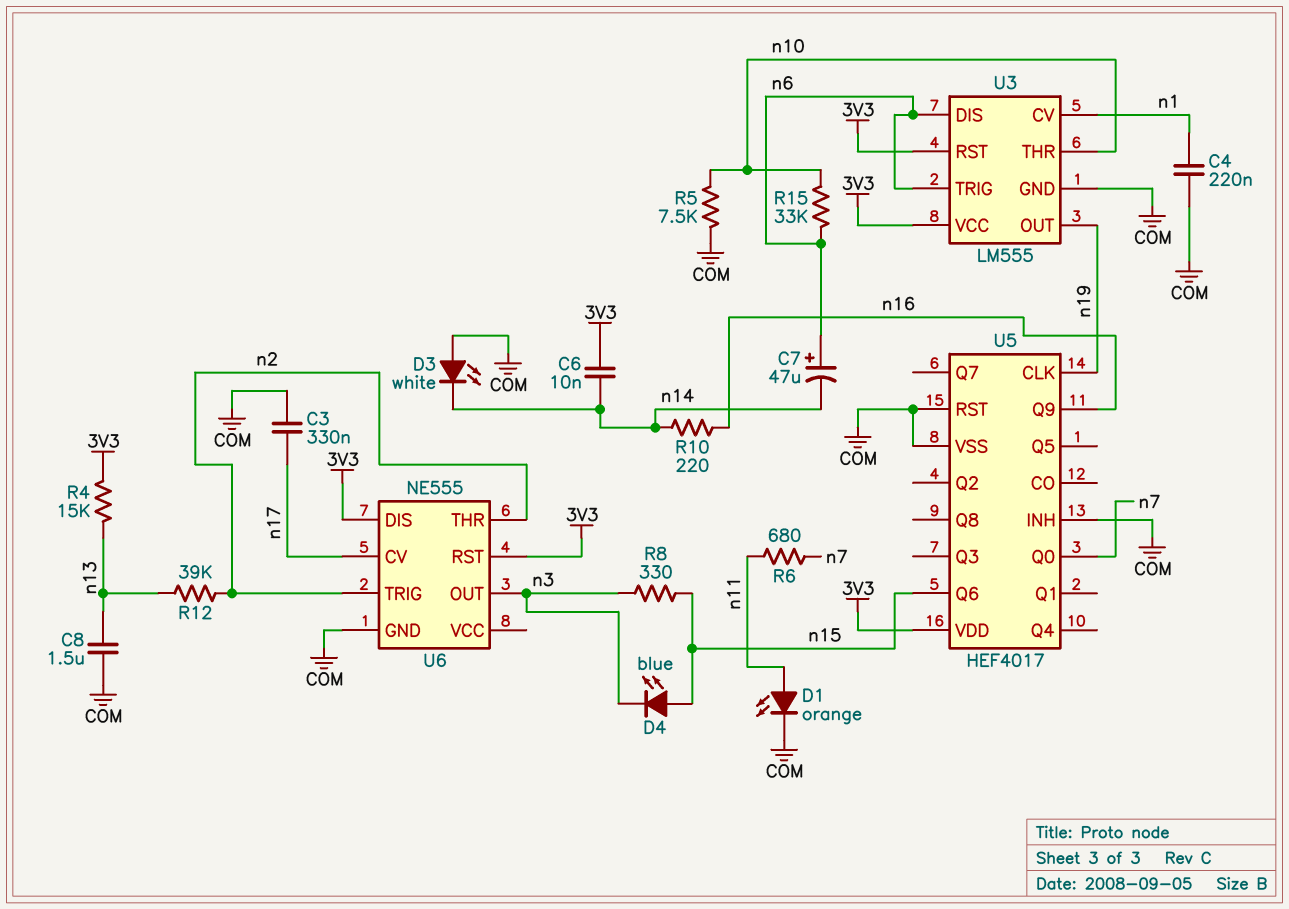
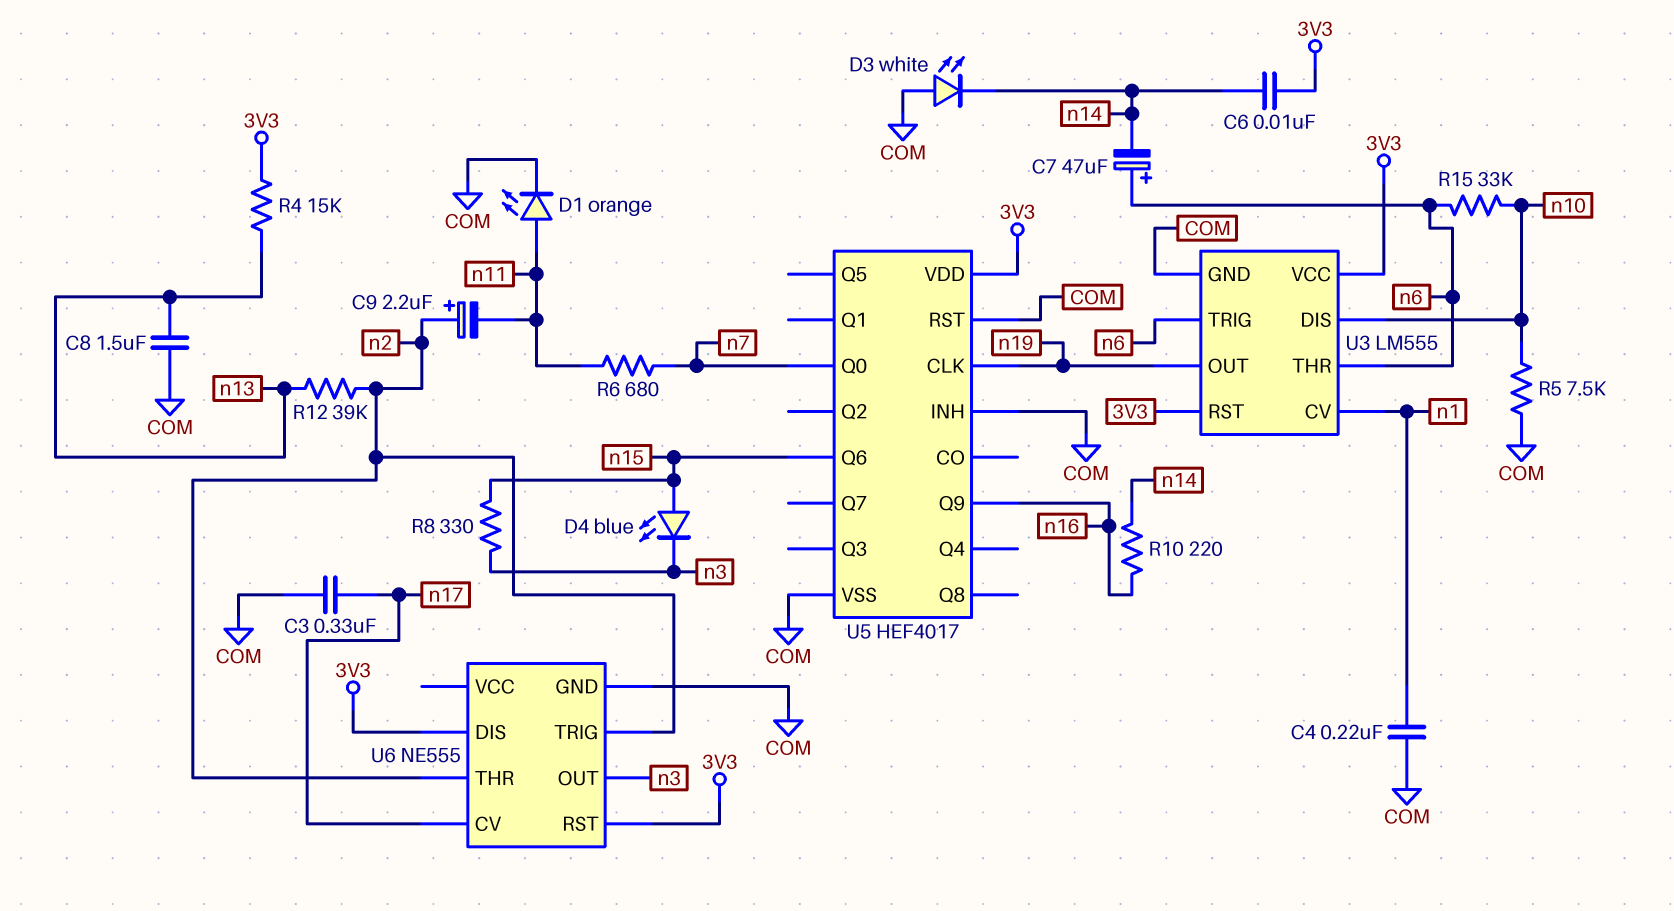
C9: none -> 2.2uF (plus n2, minus n11)
U3 pin DIS: n6 -> n10
U3 pin THR: n10 -> n6

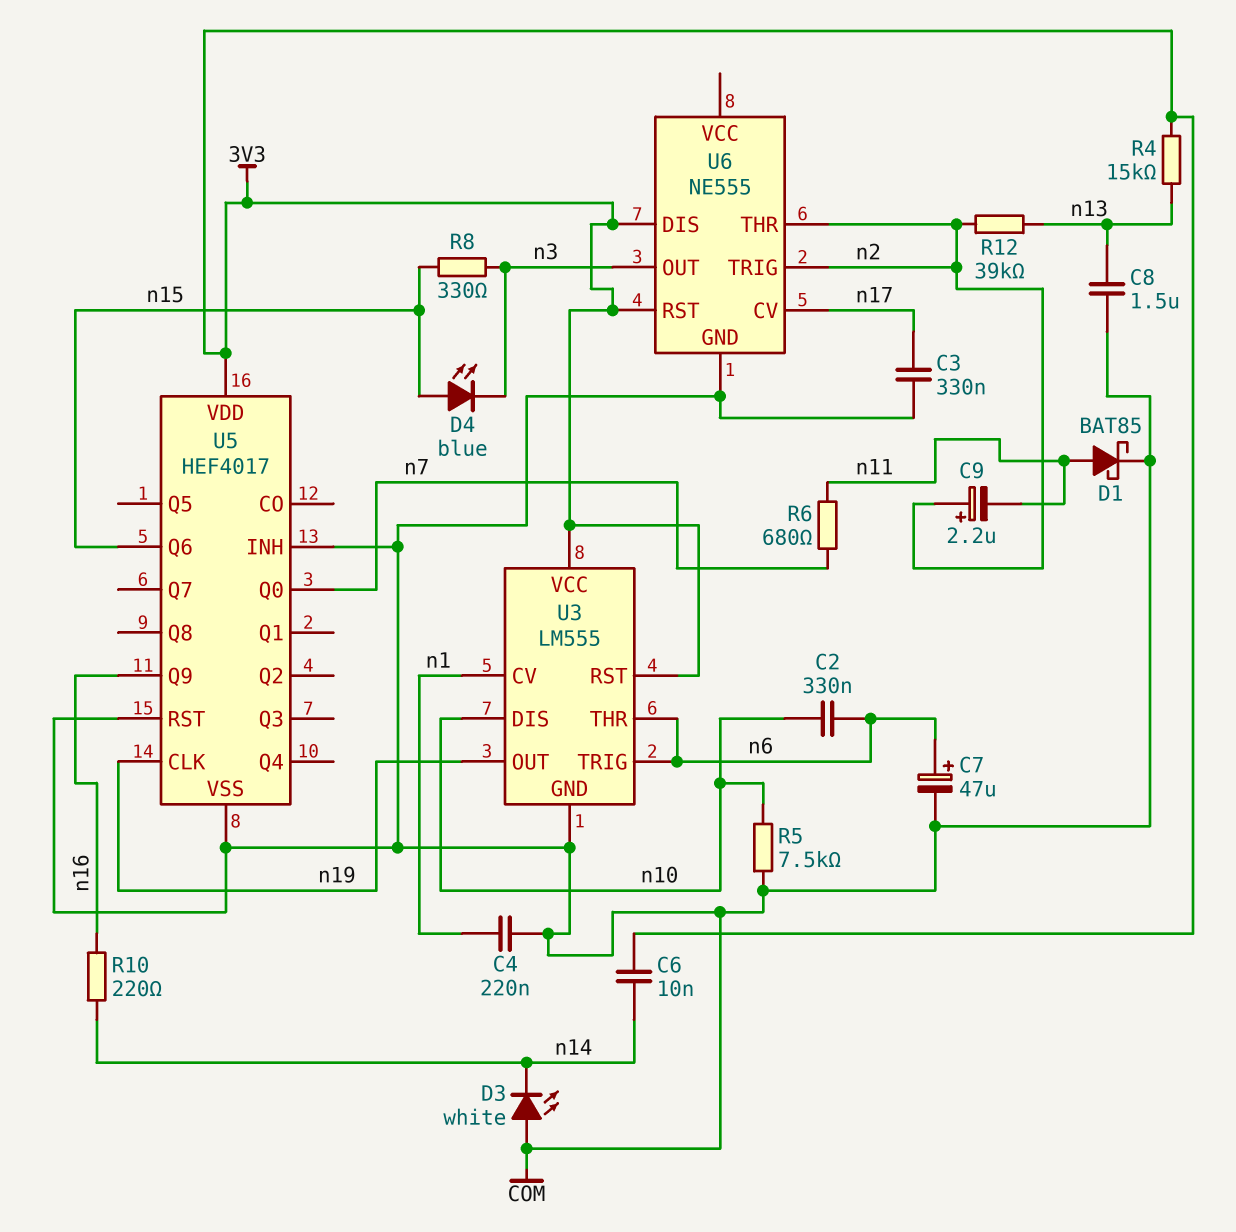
C2: none -> 330nF (n6, n10)
C7: 47uF (plus n6, minus n14) -> 47uF (plus n6, minus COM)
D1: LED orange (A n11, K COM) -> schottky BAT85 (A n11, K COM)
R15: 33k (n6, n10) -> none

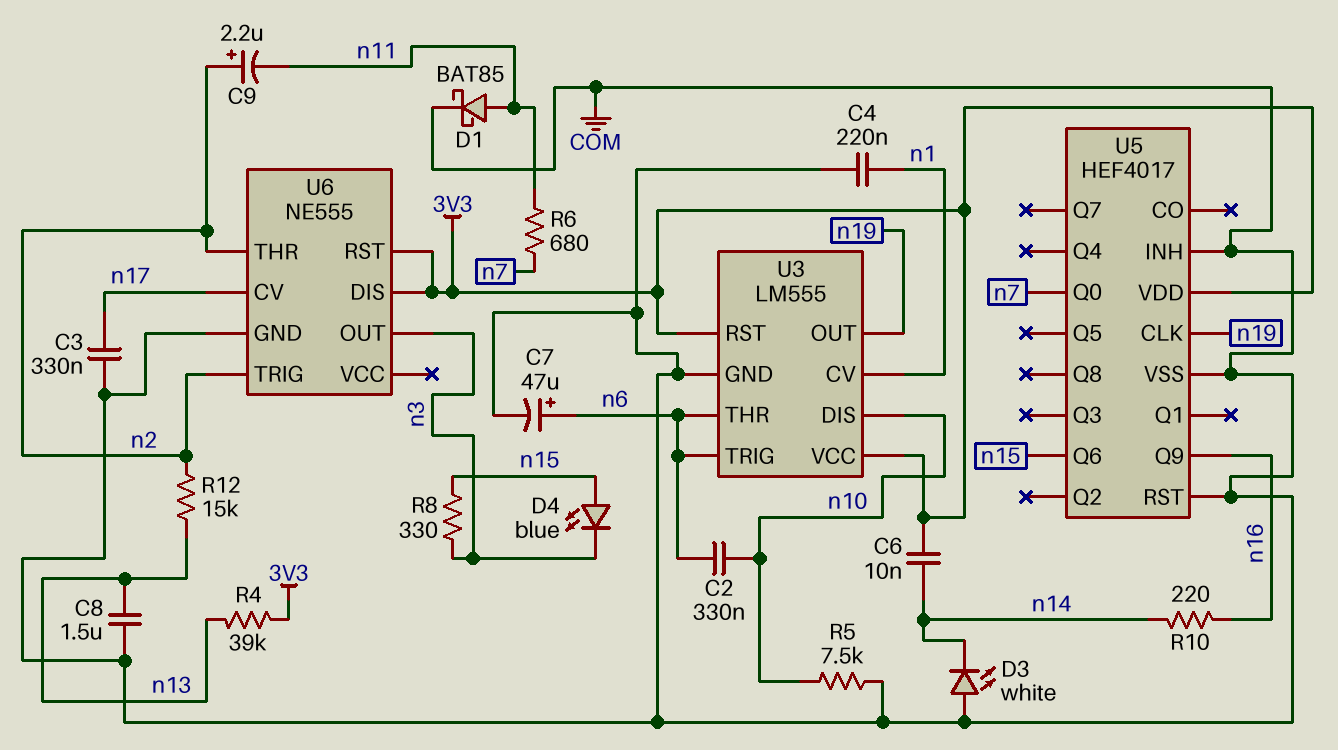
R4: 15k (3V3, n13) -> 39k (3V3, n13)
R12: 39k (n2, n13) -> 15k (n2, n13)

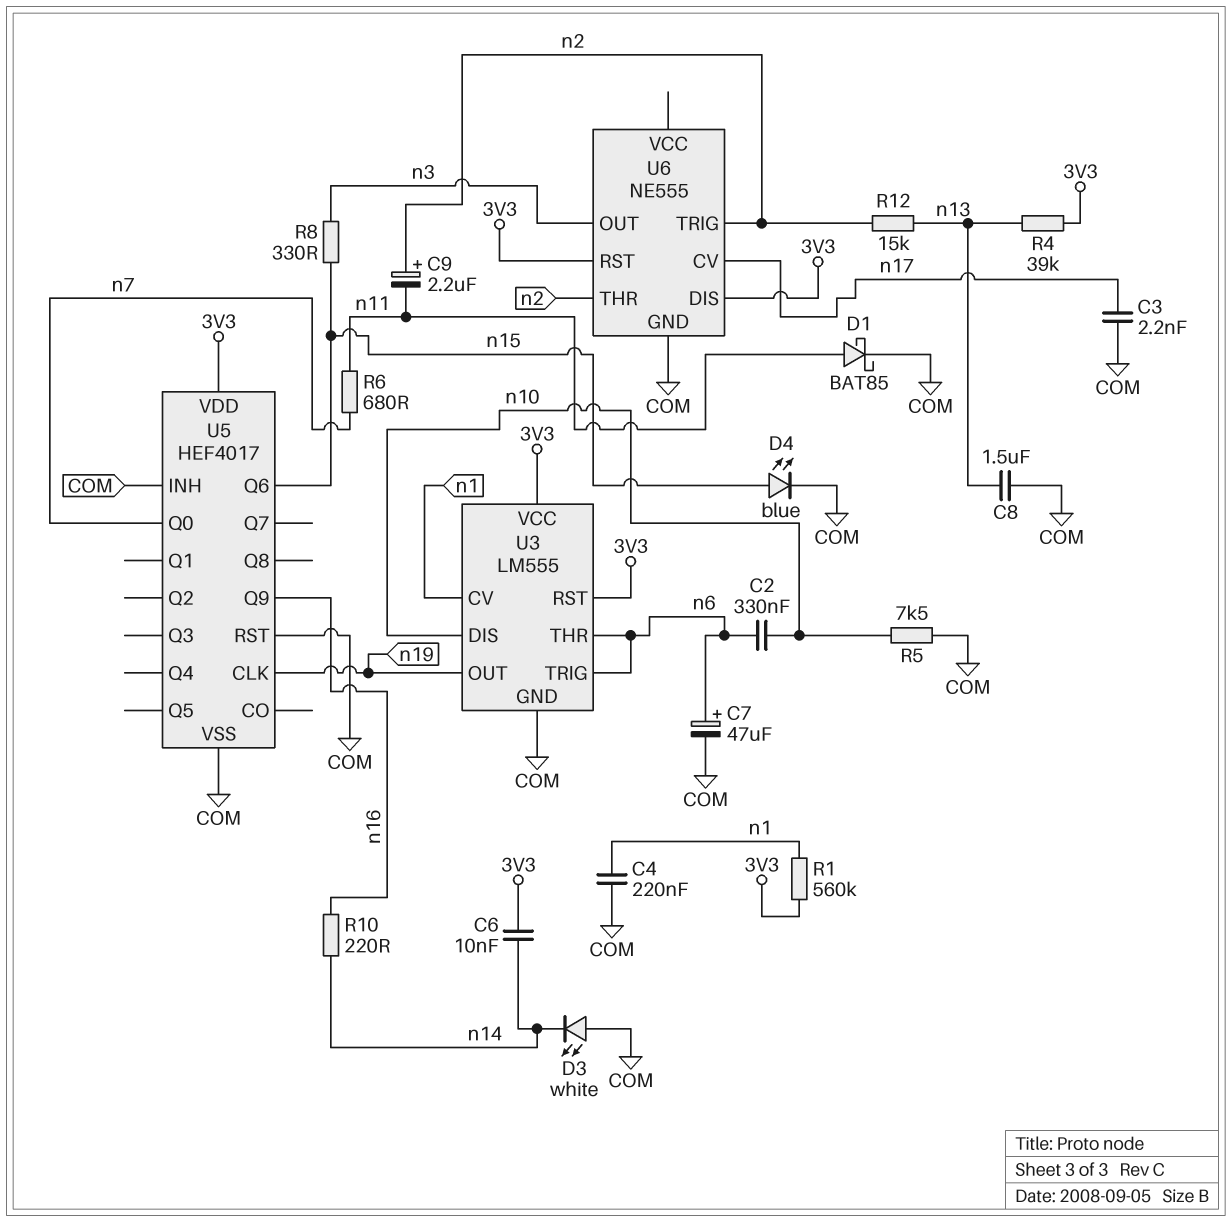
C3: 330nF (COM, n17) -> 2.2nF (COM, n17)
D4: LED blue (A n15, K n3) -> LED blue (A n15, K COM)
R1: none -> 560k (3V3, n1)

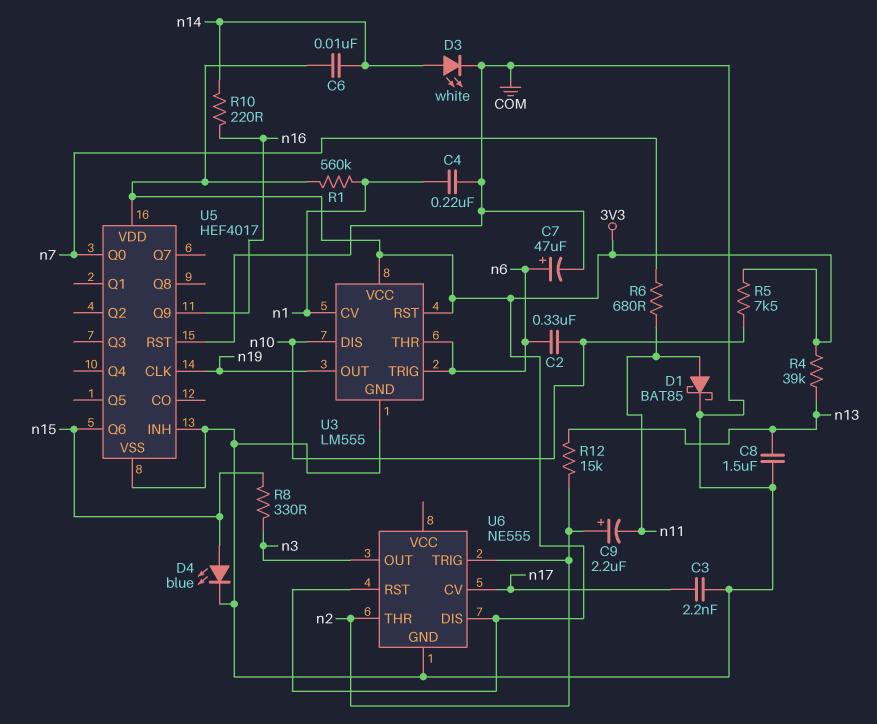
D3: LED white (A COM, K n14) -> LED white (A n14, K COM)
R5: 7.5k (COM, n10) -> 7.5k (3V3, n10)

